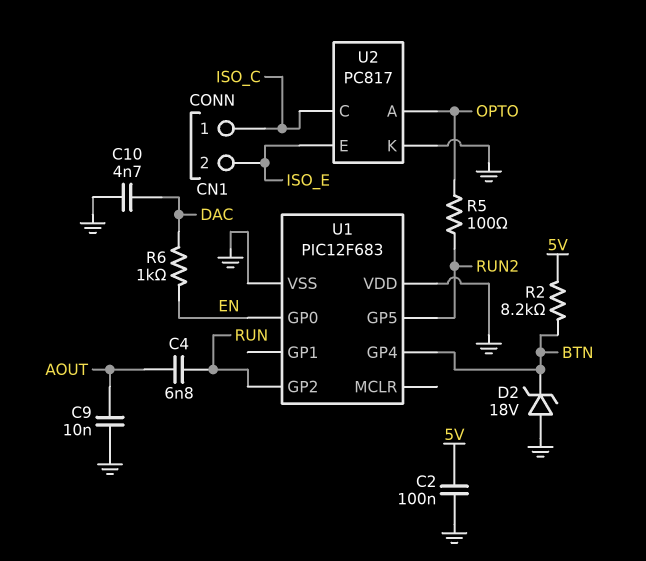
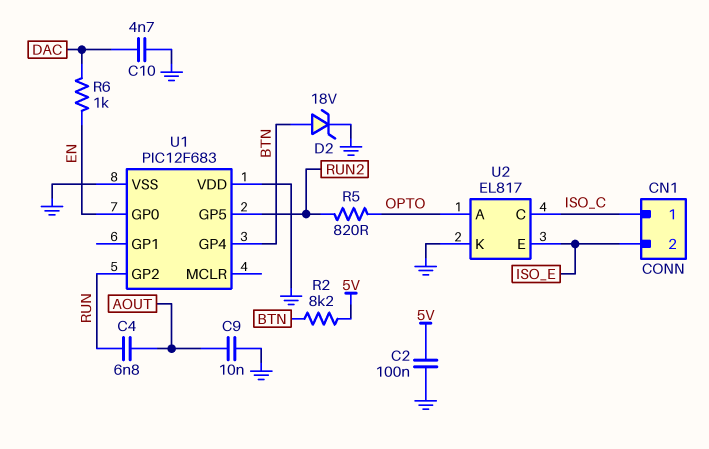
D2: zener 18V (A GND, K BTN) -> zener 18V (A BTN, K GND)
R5: 100 (OPTO, RUN2) -> 820 (OPTO, RUN2)
U2: PC817 -> EL817

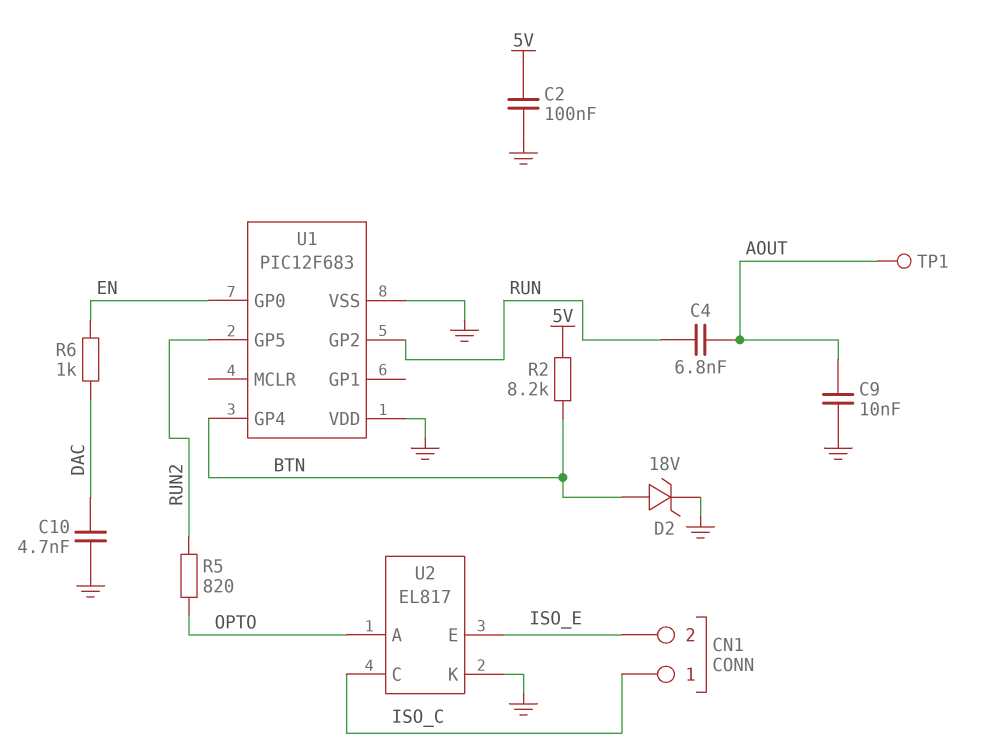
TP1: none -> test point (AOUT)

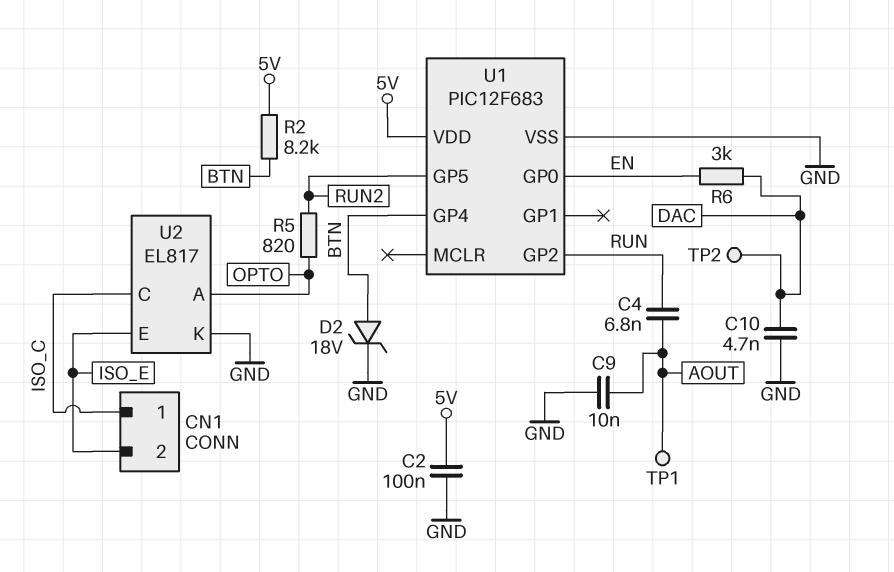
R6: 1k (DAC, EN) -> 3k (DAC, EN)
TP2: none -> test point (DAC)
U1 pin VDD: GND -> 5V

